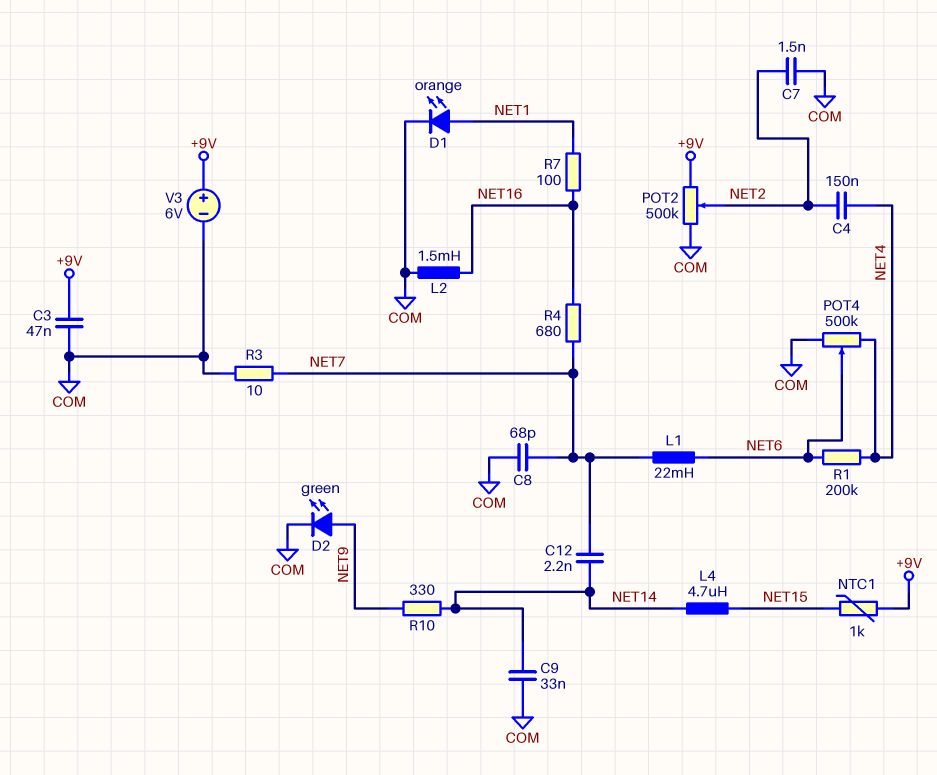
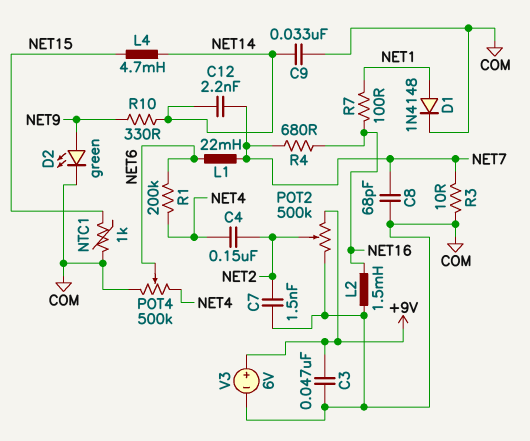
D1: LED orange (A NET1, K COM) -> diode 1N4148 (A NET1, K COM)
L4: 4.7uH (NET14, NET15) -> 4.7mH (NET14, NET15)
NTC1: 1k (+9V, NET15) -> 1k (COM, NET15)

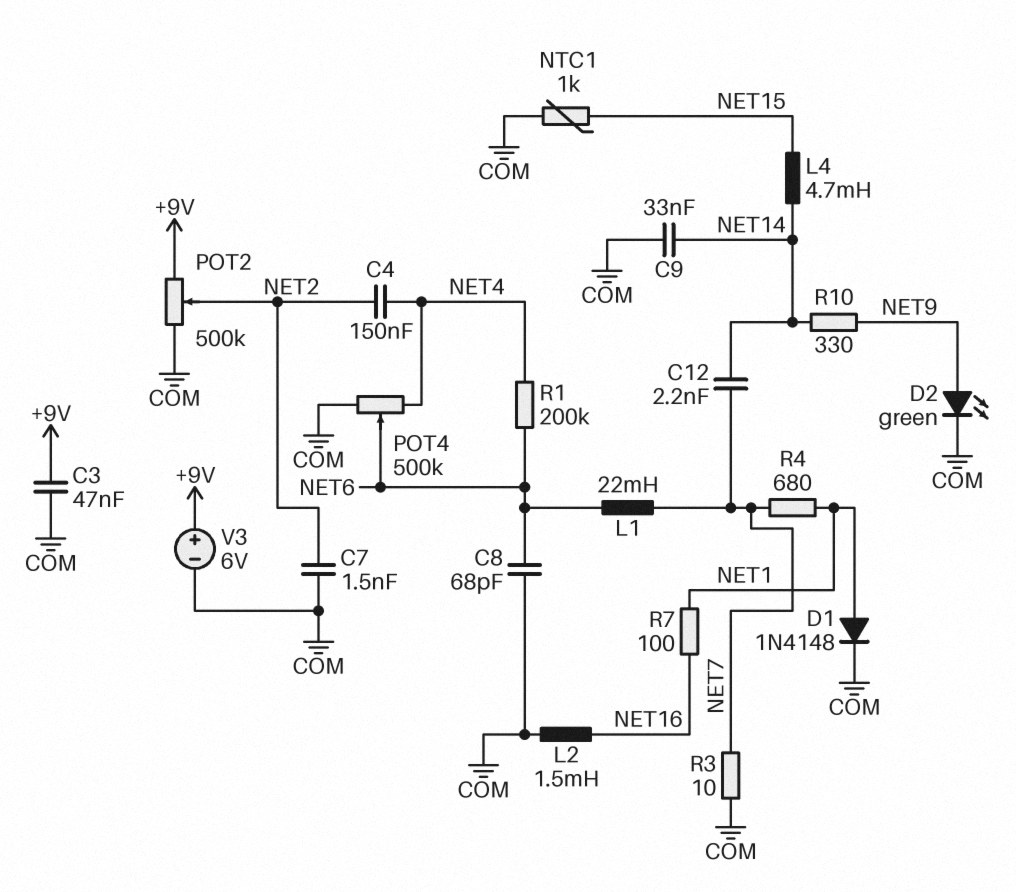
C8: 68pF (COM, NET7) -> 68pF (COM, NET6)
R4: 680 (NET7, NET16) -> 680 (NET1, NET7)

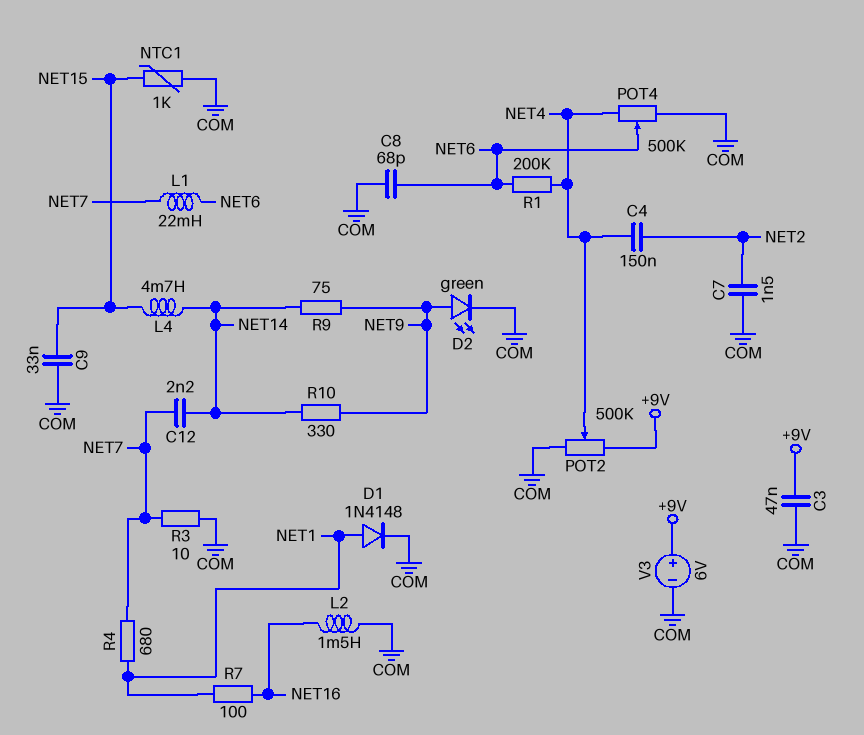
C9: 33nF (COM, NET14) -> 33nF (COM, NET15)
POT2: 500k (+9V, COM, wiper NET2) -> 500k (+9V, COM, wiper NET4)
R9: none -> 75 (NET9, NET14)

